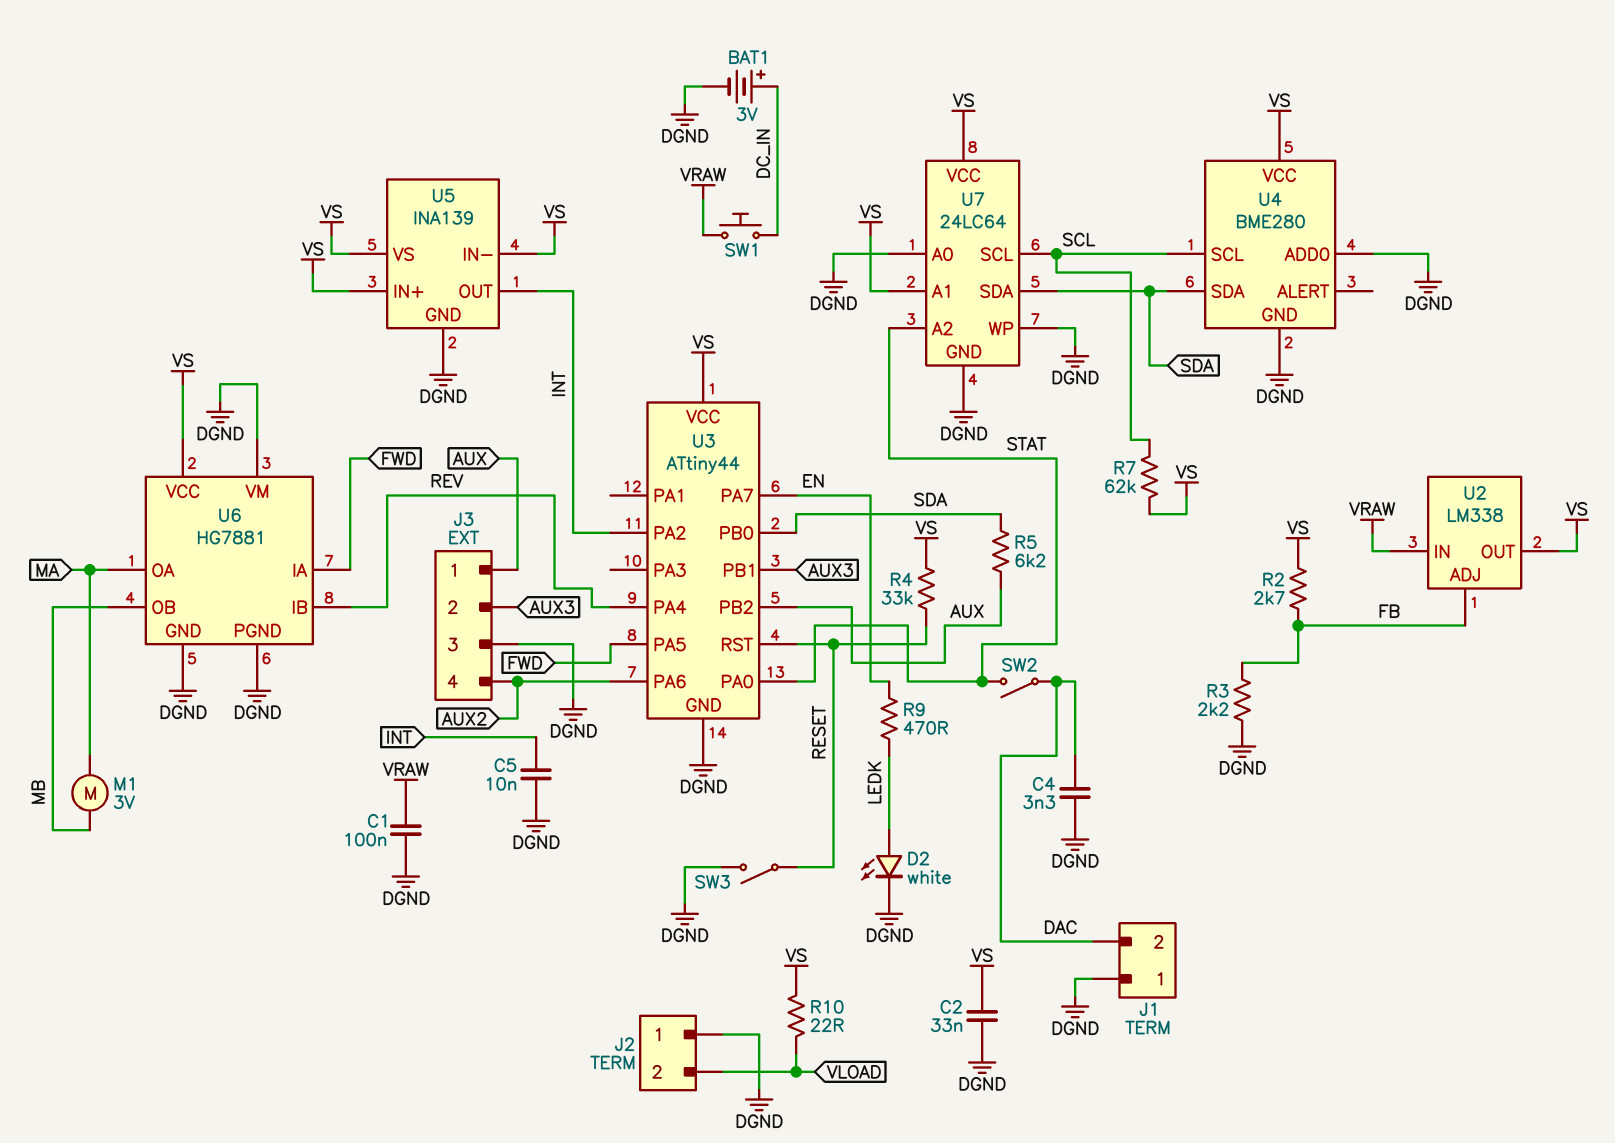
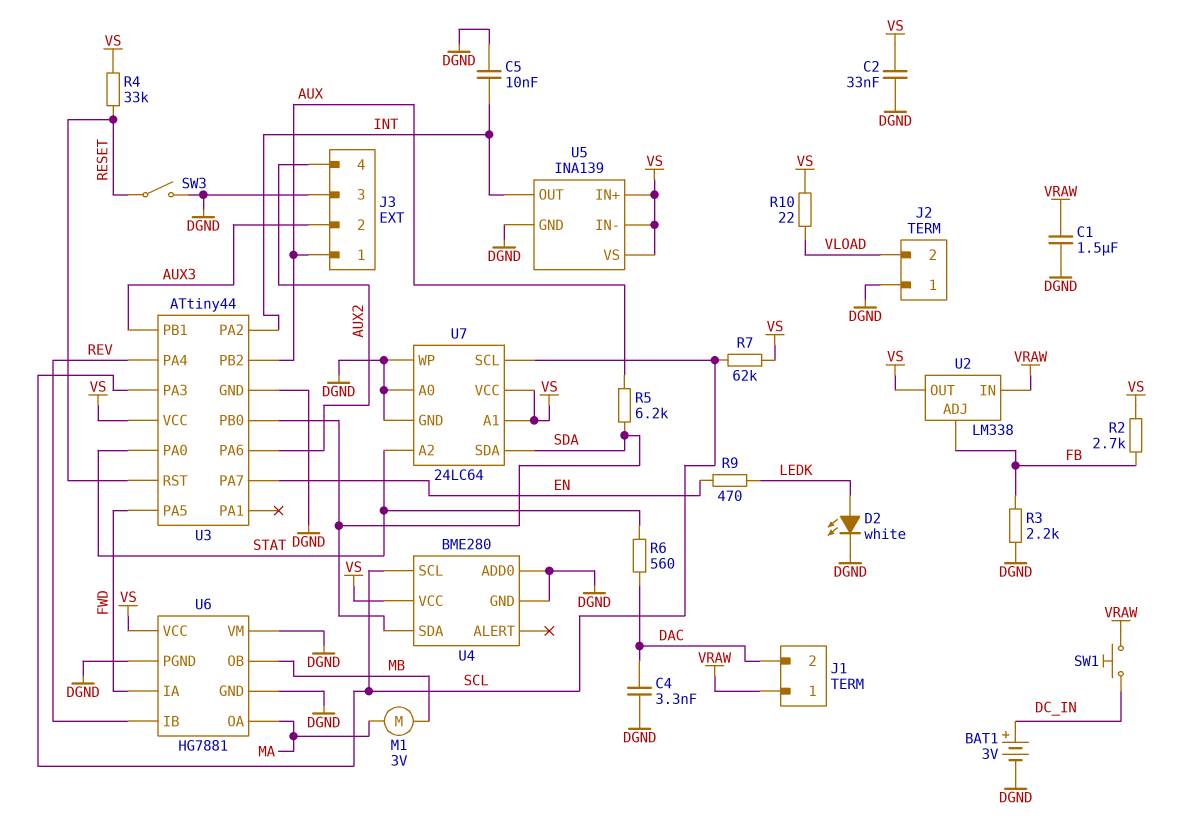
C1: 100nF (DGND, VRAW) -> 1.5uF (DGND, VRAW)
J1 pin 1: DGND -> VRAW
R6: none -> 560 (DAC, STAT)
SW2: switch (DAC, STAT) -> none
U3 pin PA3: none -> SCL

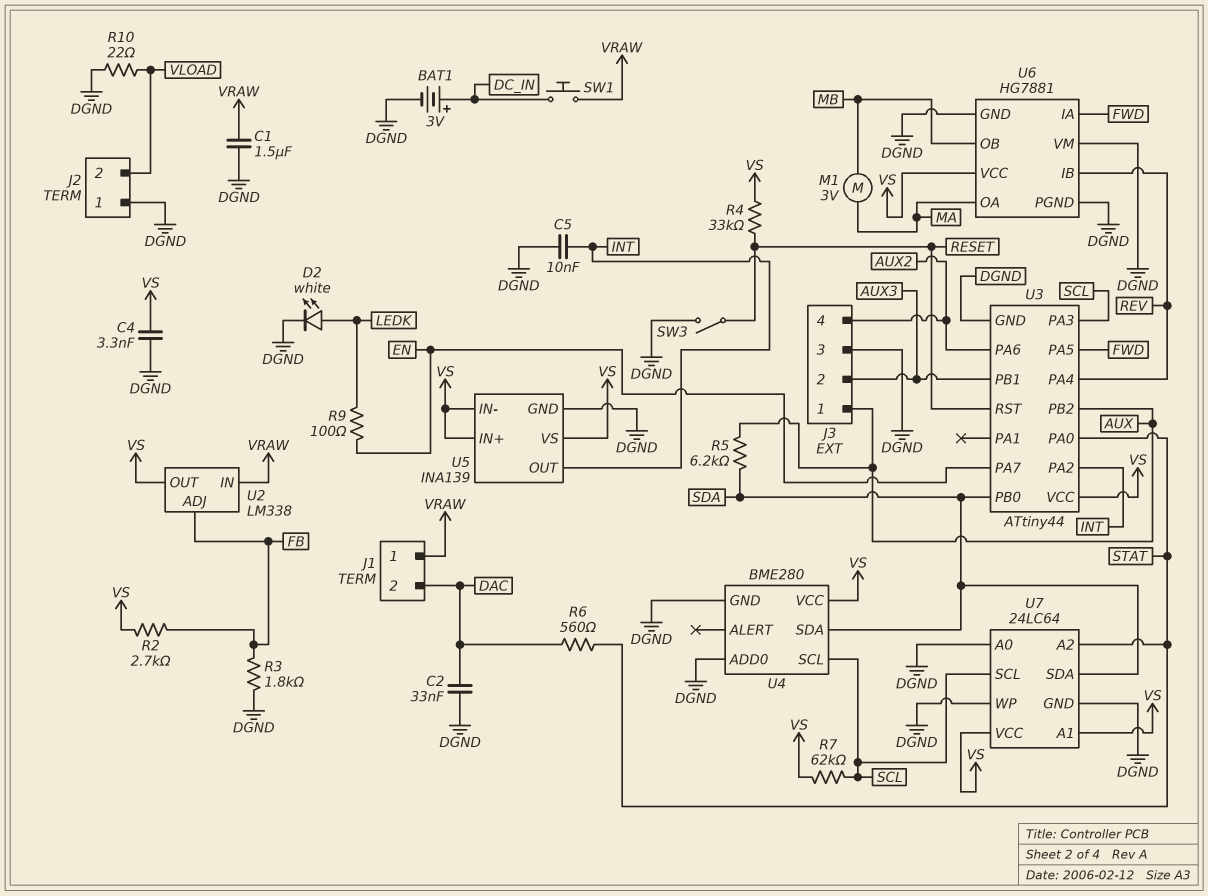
C2: 33nF (DGND, VS) -> 33nF (DAC, DGND)
C4: 3.3nF (DAC, DGND) -> 3.3nF (DGND, VS)
R3: 2.2k (DGND, FB) -> 1.8k (DGND, FB)
R9: 470 (EN, LEDK) -> 100 (EN, LEDK)
R10: 22 (VLOAD, VS) -> 22 (DGND, VLOAD)

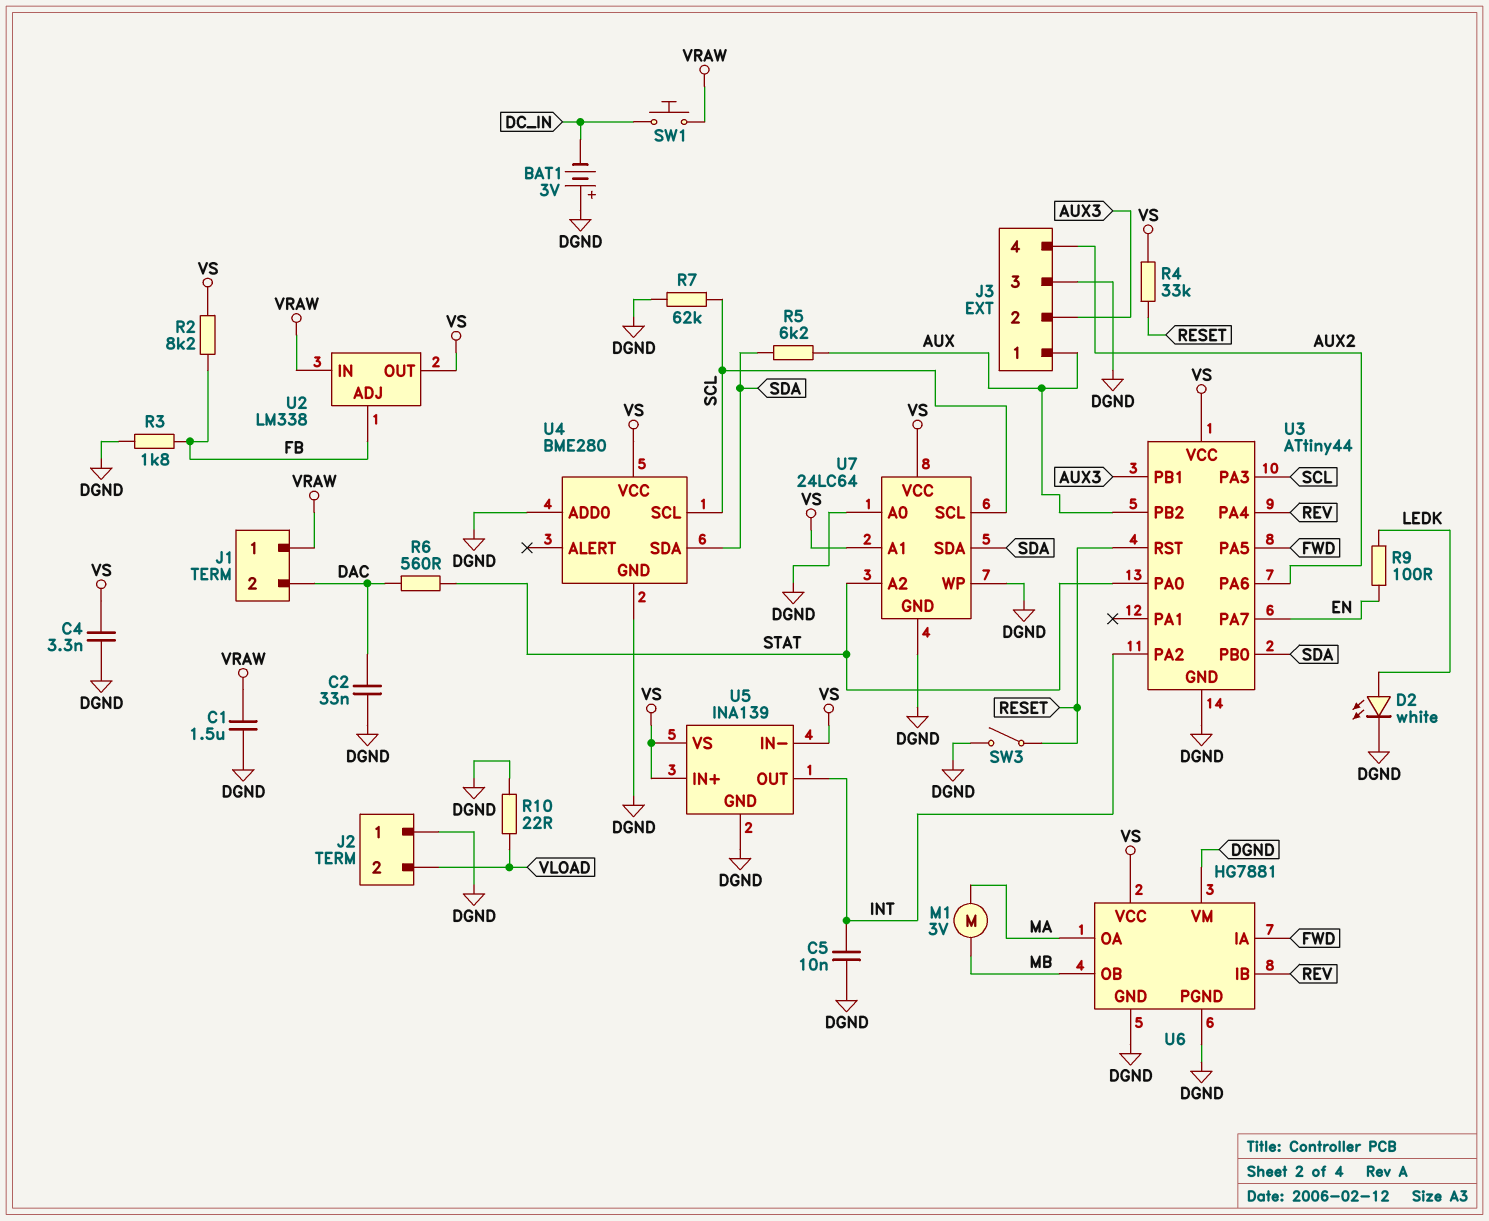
BAT1: 3V (plus DC_IN, minus DGND) -> 3V (plus DGND, minus DC_IN)
R2: 2.7k (FB, VS) -> 8.2k (FB, VS)
R7: 62k (SCL, VS) -> 62k (DGND, SCL)

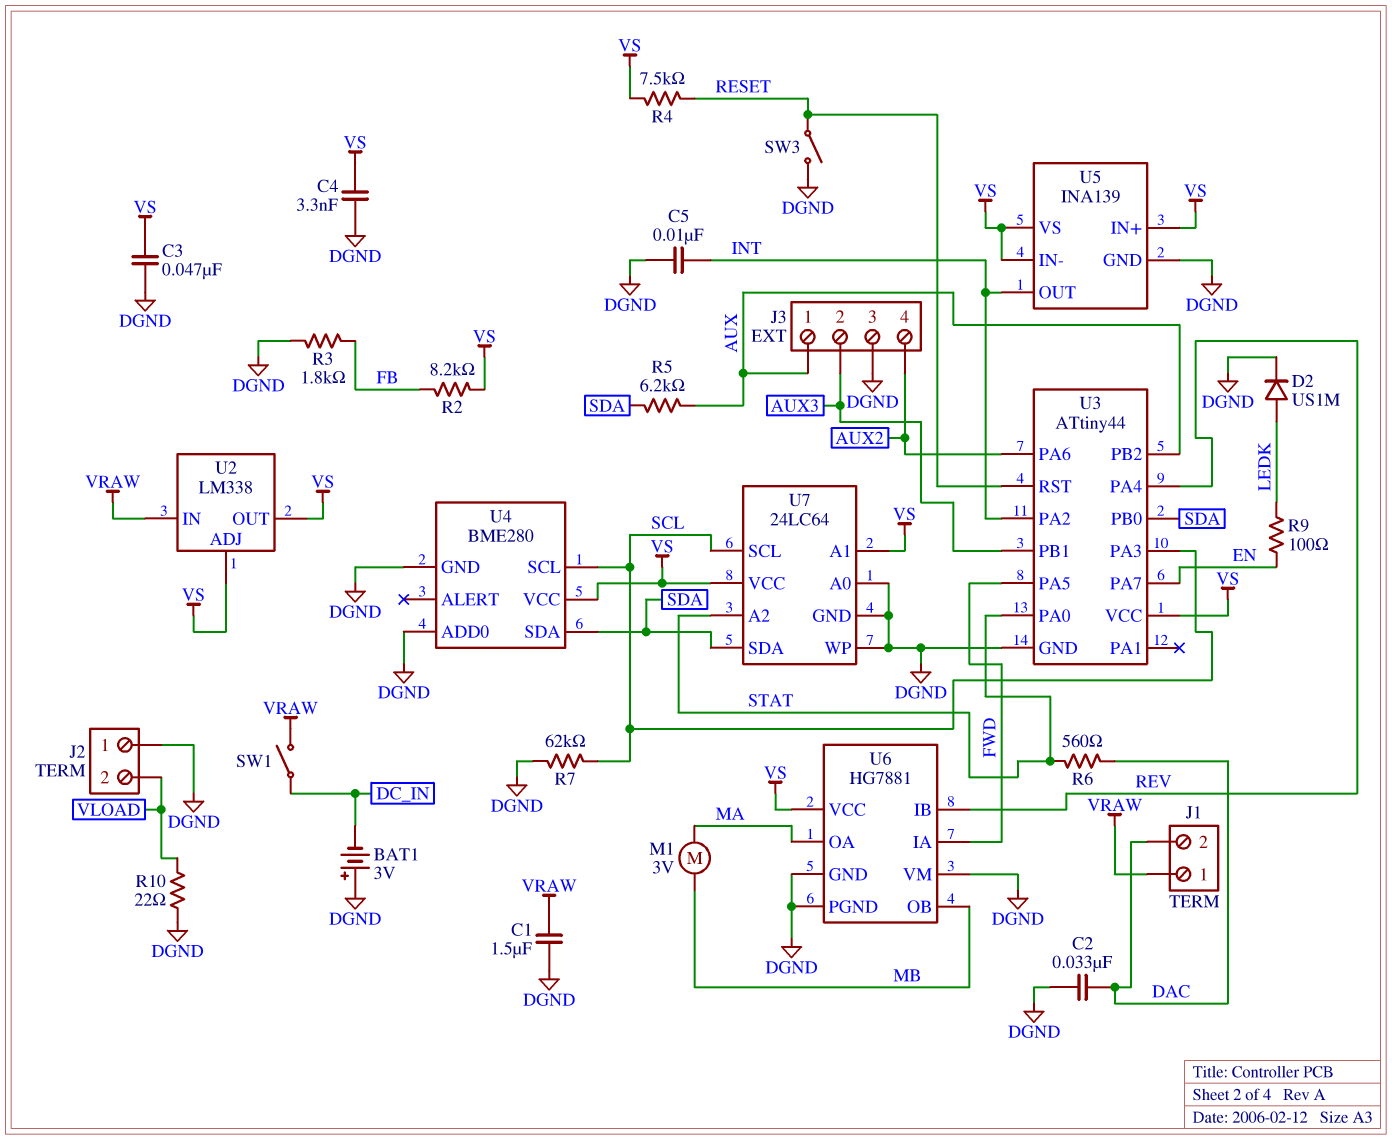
C3: none -> 47nF (DGND, VS)
D2: LED white (A LEDK, K DGND) -> diode US1M (A LEDK, K DGND)
R4: 33k (RESET, VS) -> 7.5k (RESET, VS)
SW1: button (DC_IN, VRAW) -> switch (DC_IN, VRAW)
U2 pin ADJ: FB -> VS

